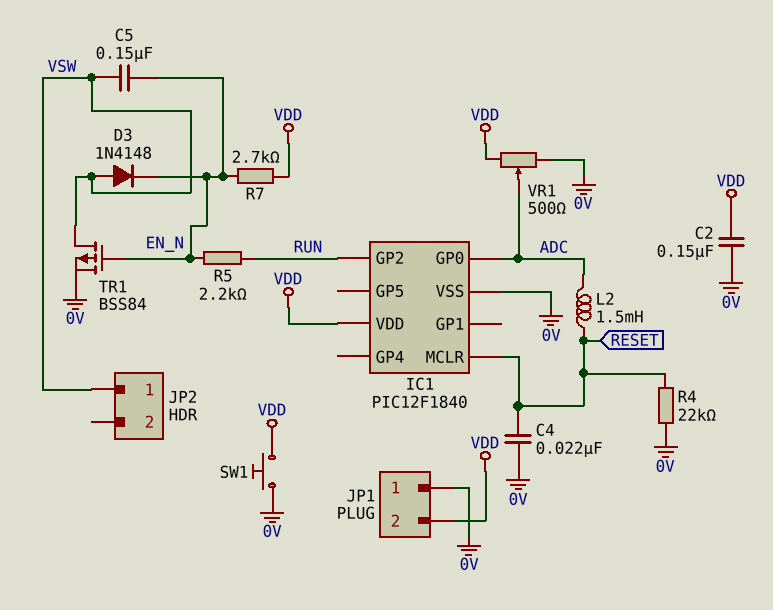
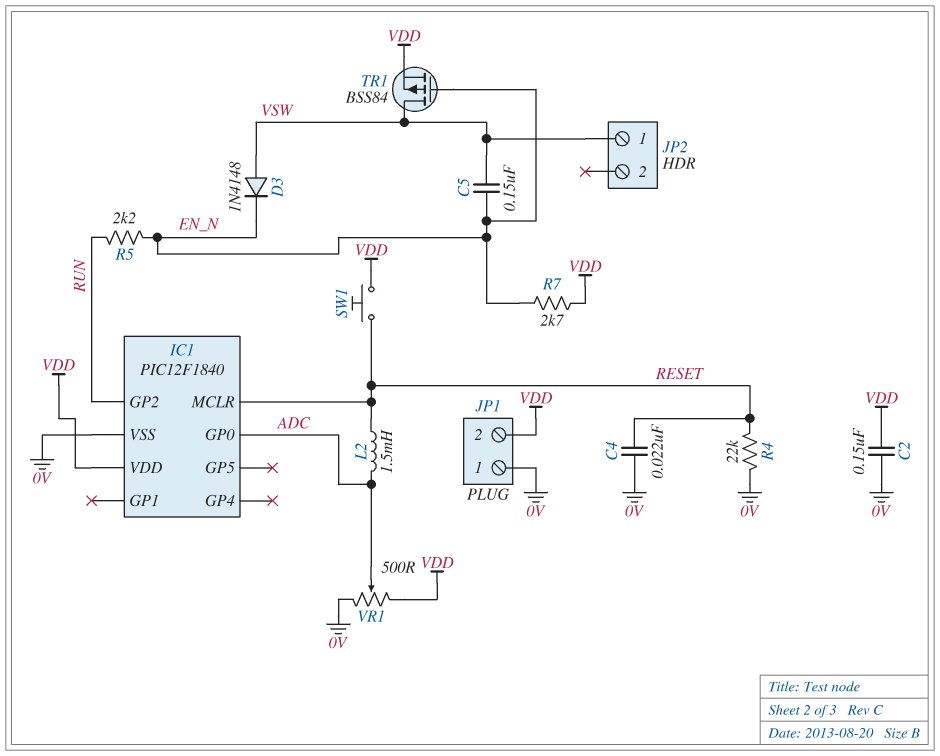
SW1: button (0V, VDD) -> button (RESET, VDD)
TR1: PMOS BSS84 (G EN_N, D VSW, S 0V) -> PMOS BSS84 (G EN_N, D VSW, S VDD)

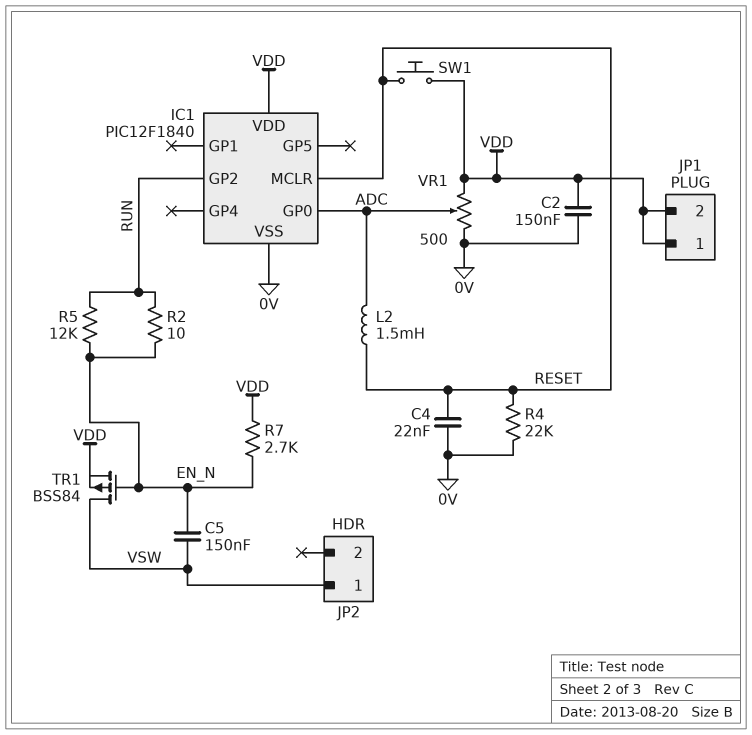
D3: diode 1N4148 (A VSW, K EN_N) -> none
JP1 pin 1: 0V -> VDD
R2: none -> 10 (EN_N, RUN)
R5: 2.2k (EN_N, RUN) -> 12k (EN_N, RUN)

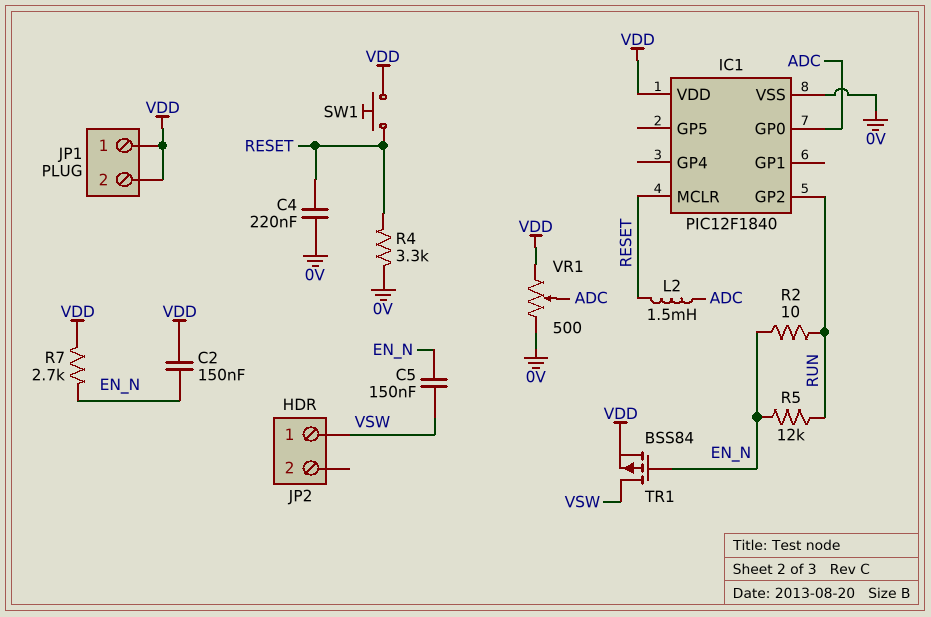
C2: 150nF (0V, VDD) -> 150nF (EN_N, VDD)
C4: 22nF (0V, RESET) -> 220nF (0V, RESET)
R4: 22k (0V, RESET) -> 3.3k (0V, RESET)

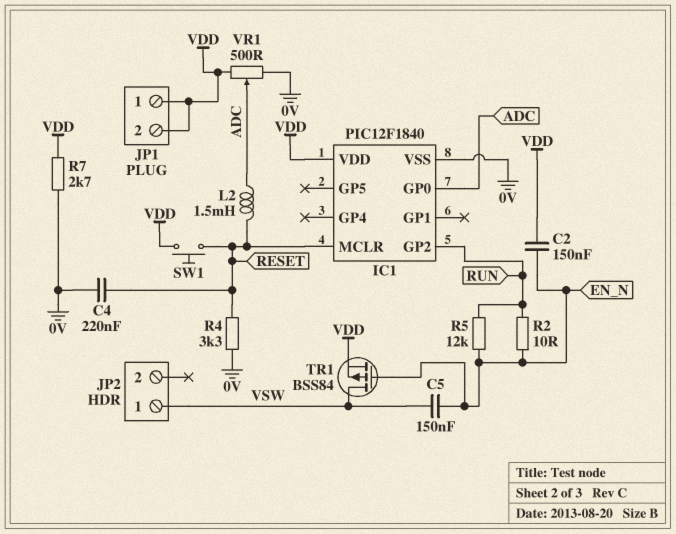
R7: 2.7k (EN_N, VDD) -> 2.7k (0V, VDD)

